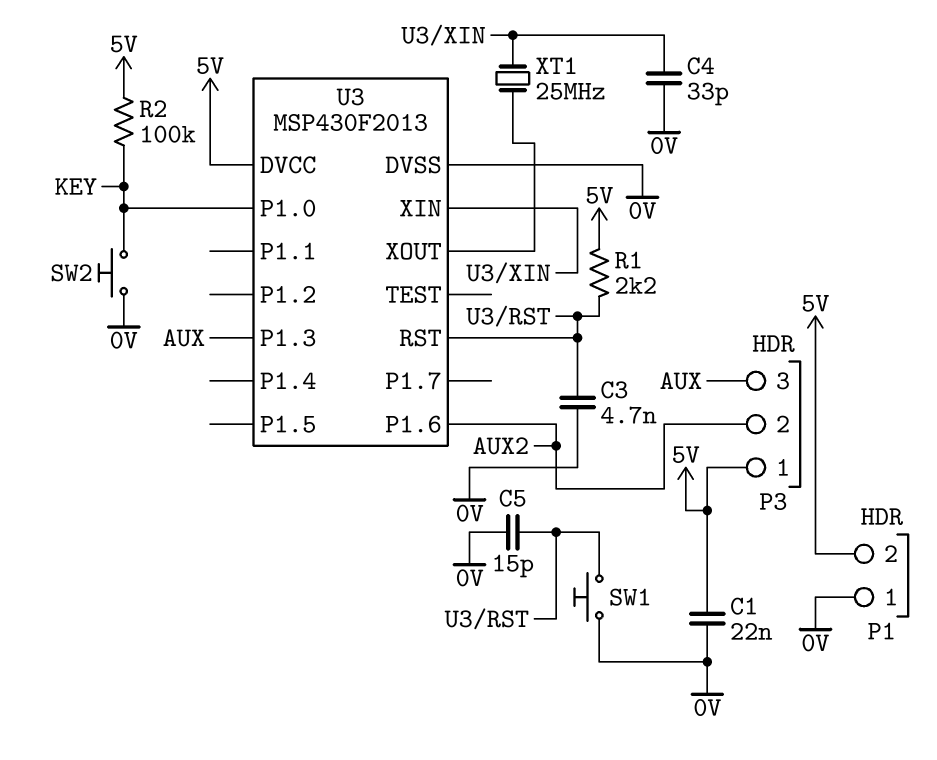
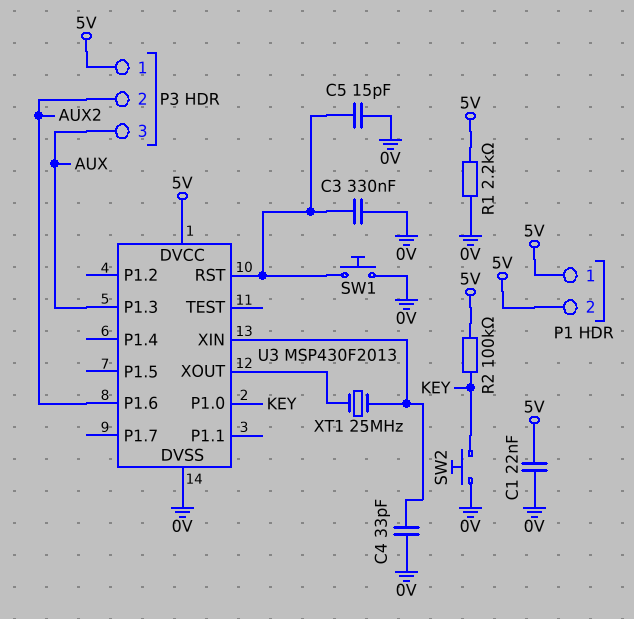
C3: 4.7nF (0V, U3/RST) -> 330nF (0V, U3/RST)
P1 pin 1: 0V -> 5V
R1: 2.2k (5V, U3/RST) -> 2.2k (0V, 5V)

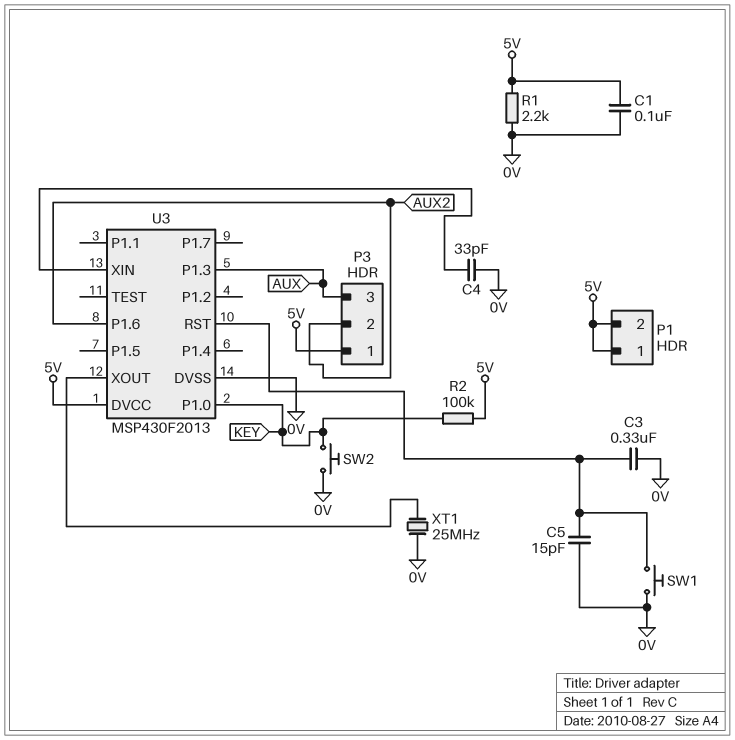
C1: 22nF (0V, 5V) -> 100nF (0V, 5V)
XT1: 25MHz (U3/XIN, U3/XOUT) -> 25MHz (0V, U3/XOUT)

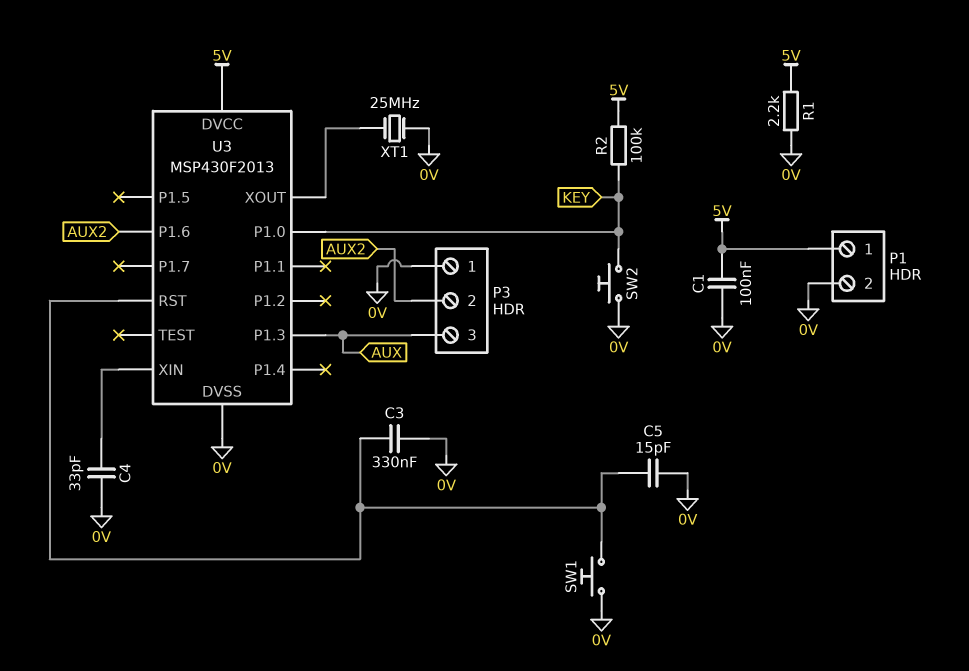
P1 pin 2: 5V -> 0V
P3 pin 1: 5V -> 0V

